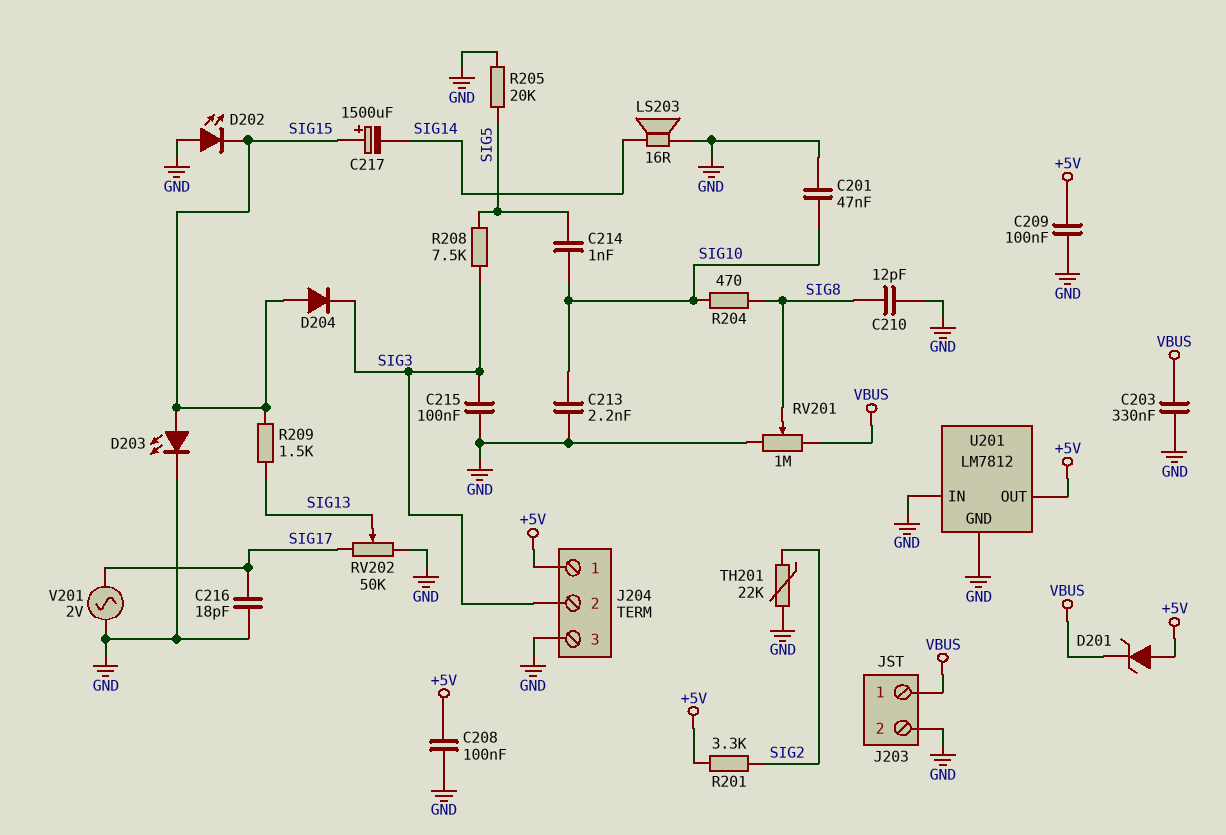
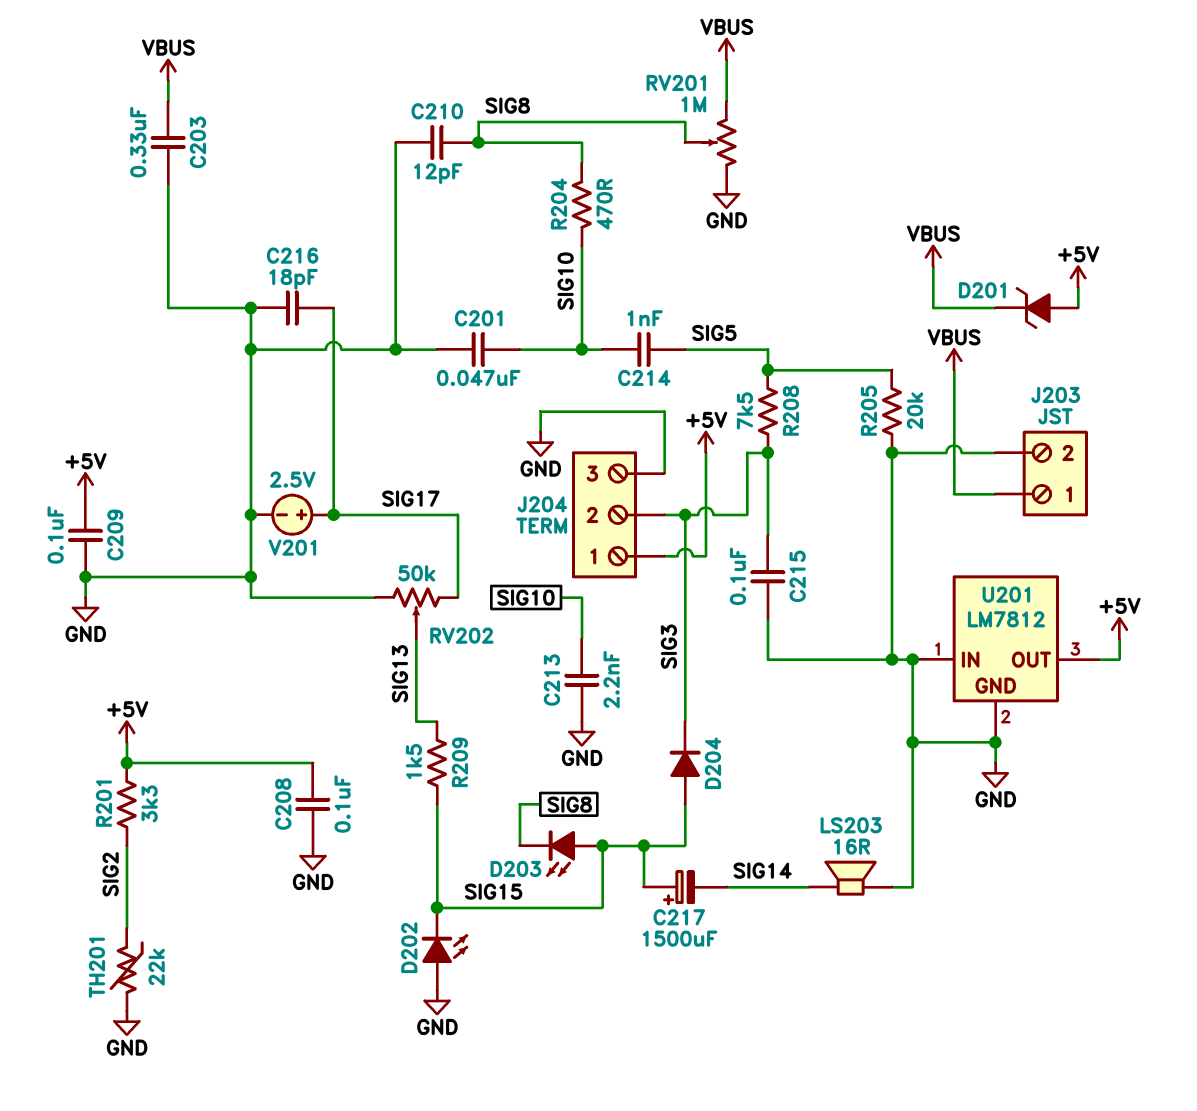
D203: LED (A SIG15, K GND) -> LED (A SIG15, K SIG8)
V201: AC 2V (GND, SIG17) -> 2.5V (plus SIG17, minus GND)

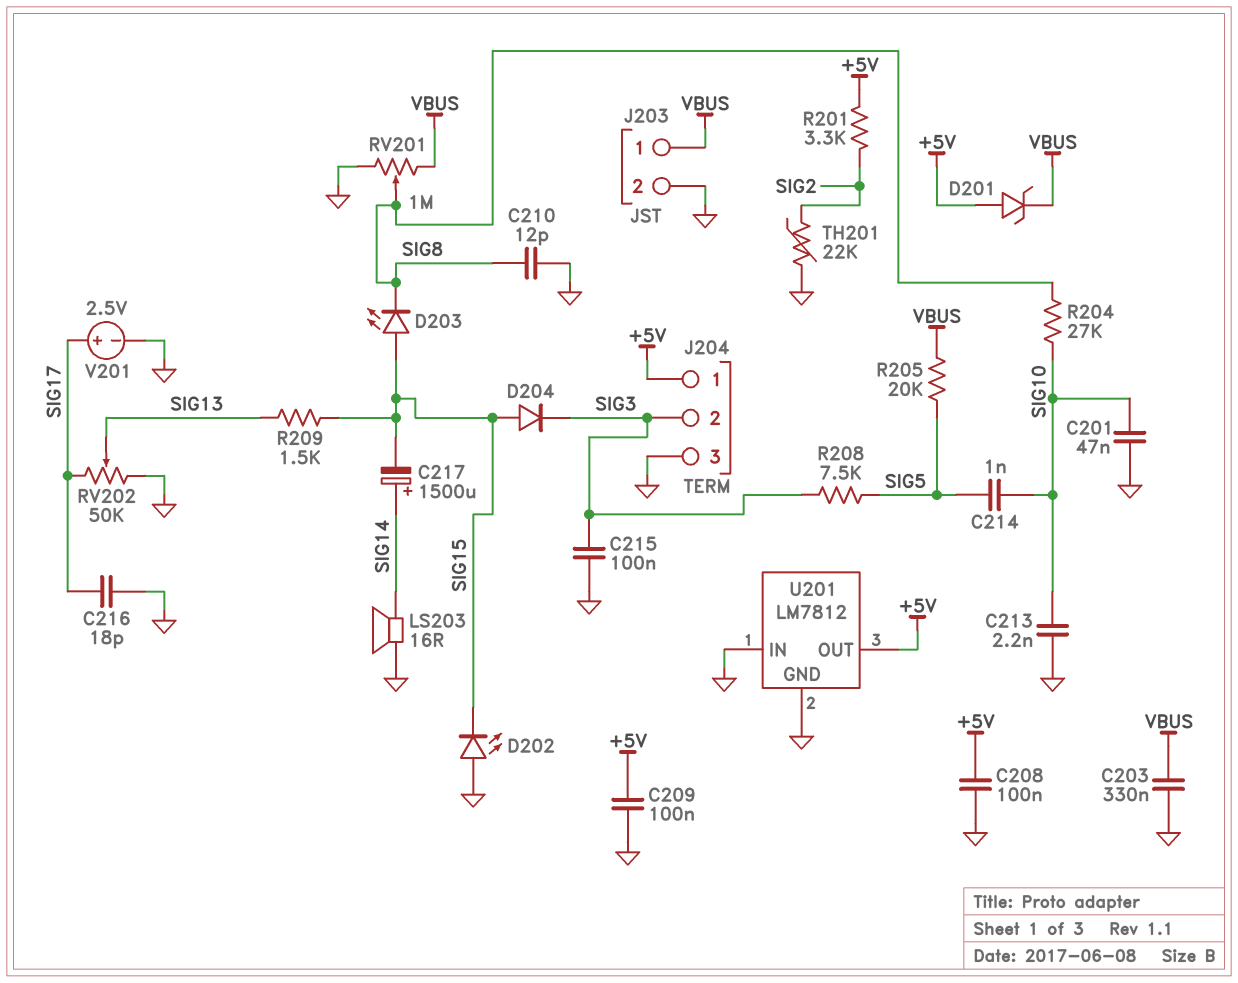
C217: 1500uF (plus SIG15, minus SIG14) -> 1500uF (plus SIG14, minus SIG15)
R204: 470 (SIG8, SIG10) -> 27k (SIG8, SIG10)
R205: 20k (GND, SIG5) -> 20k (SIG5, VBUS)

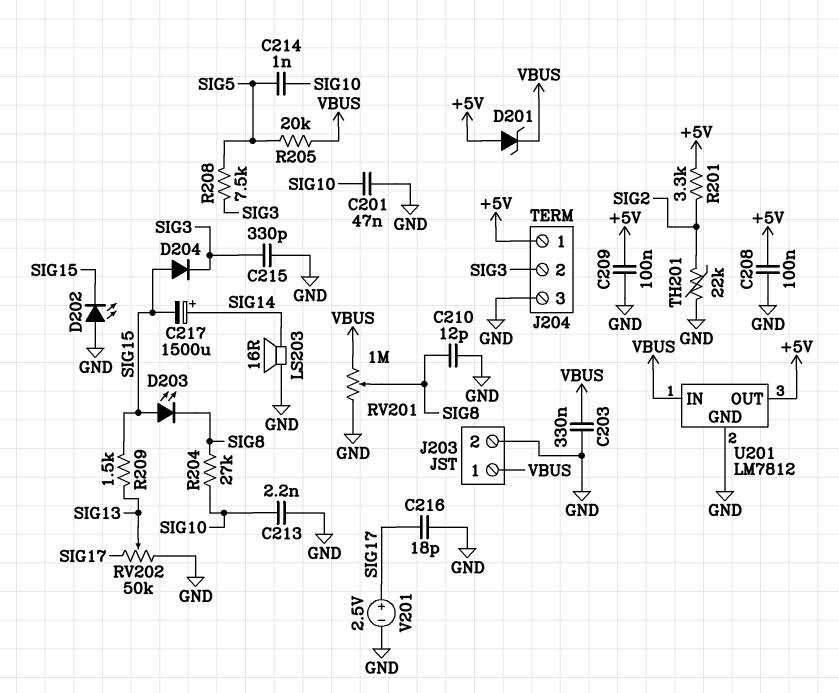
C215: 100nF (GND, SIG3) -> 330pF (GND, SIG3)
U201 pin IN: GND -> VBUS

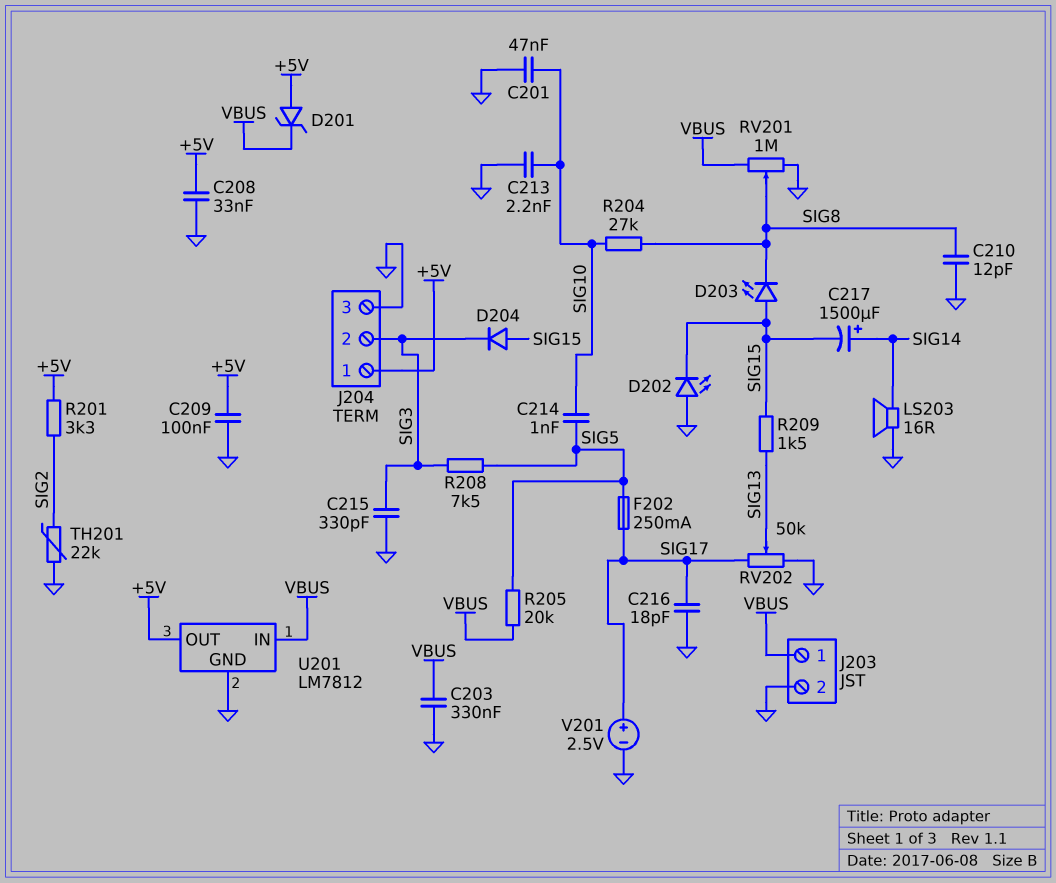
C208: 100nF (+5V, GND) -> 33nF (+5V, GND)
F202: none -> 250mA (SIG5, SIG17)

